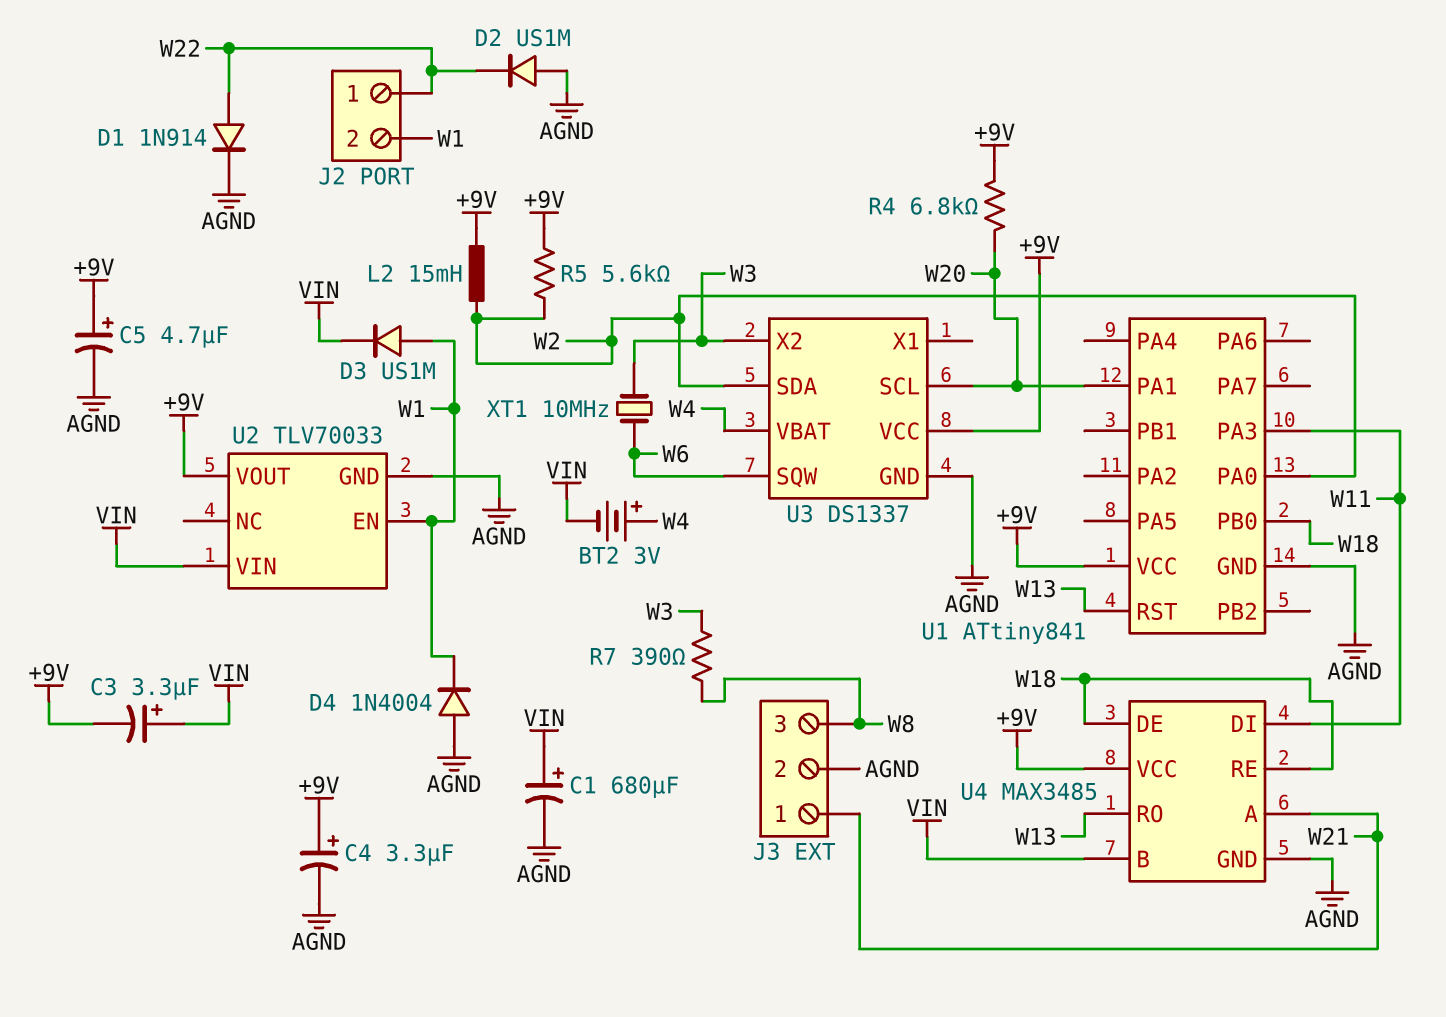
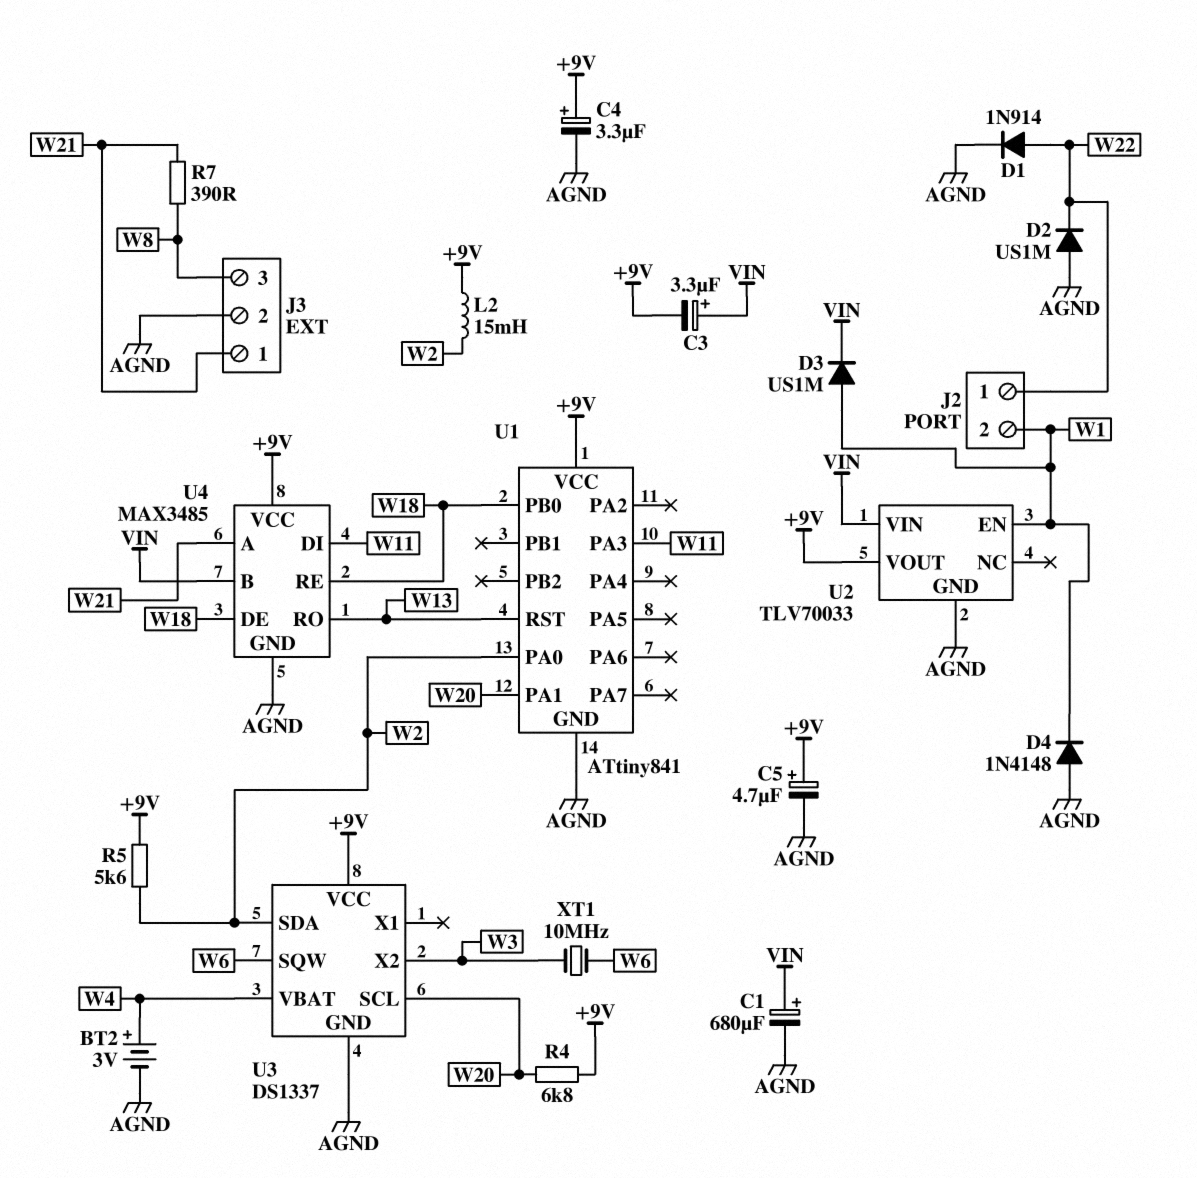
BT2: 3V (plus W4, minus VIN) -> 3V (plus W4, minus AGND)
D4: diode 1N4004 (A AGND, K W1) -> diode 1N4148 (A AGND, K W1)
R7: 390 (W3, W8) -> 390 (W8, W21)

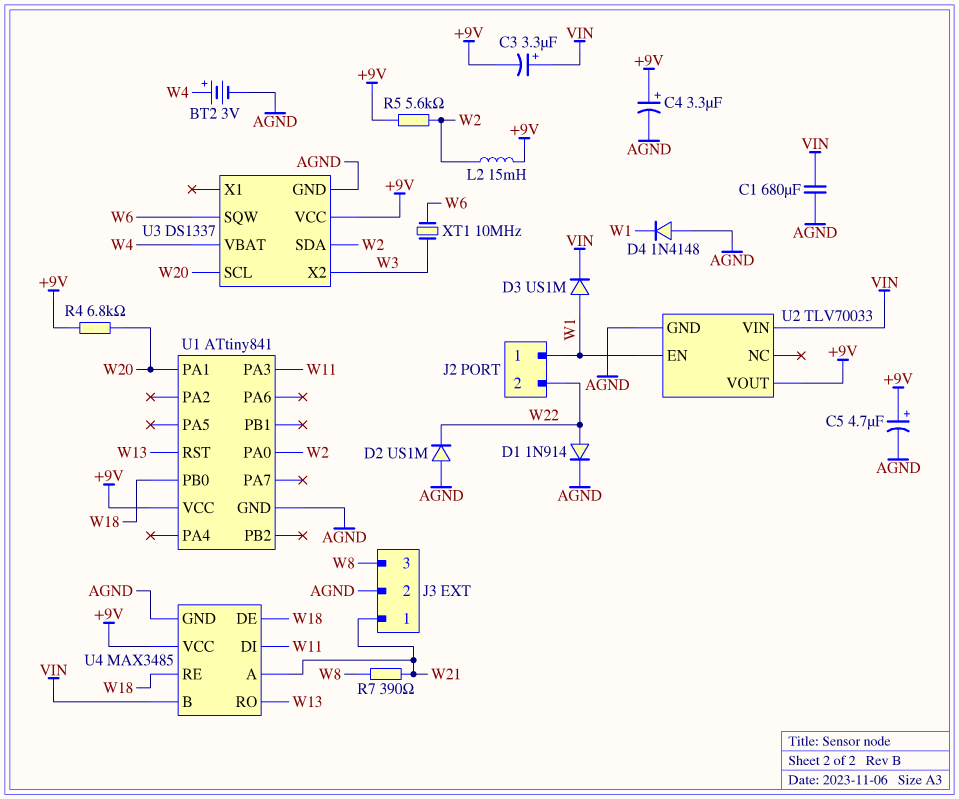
C1: 680uF (plus VIN, minus AGND) -> 680uF (AGND, VIN)
J2 pin 1: W22 -> W1
J2 pin 2: W1 -> W22

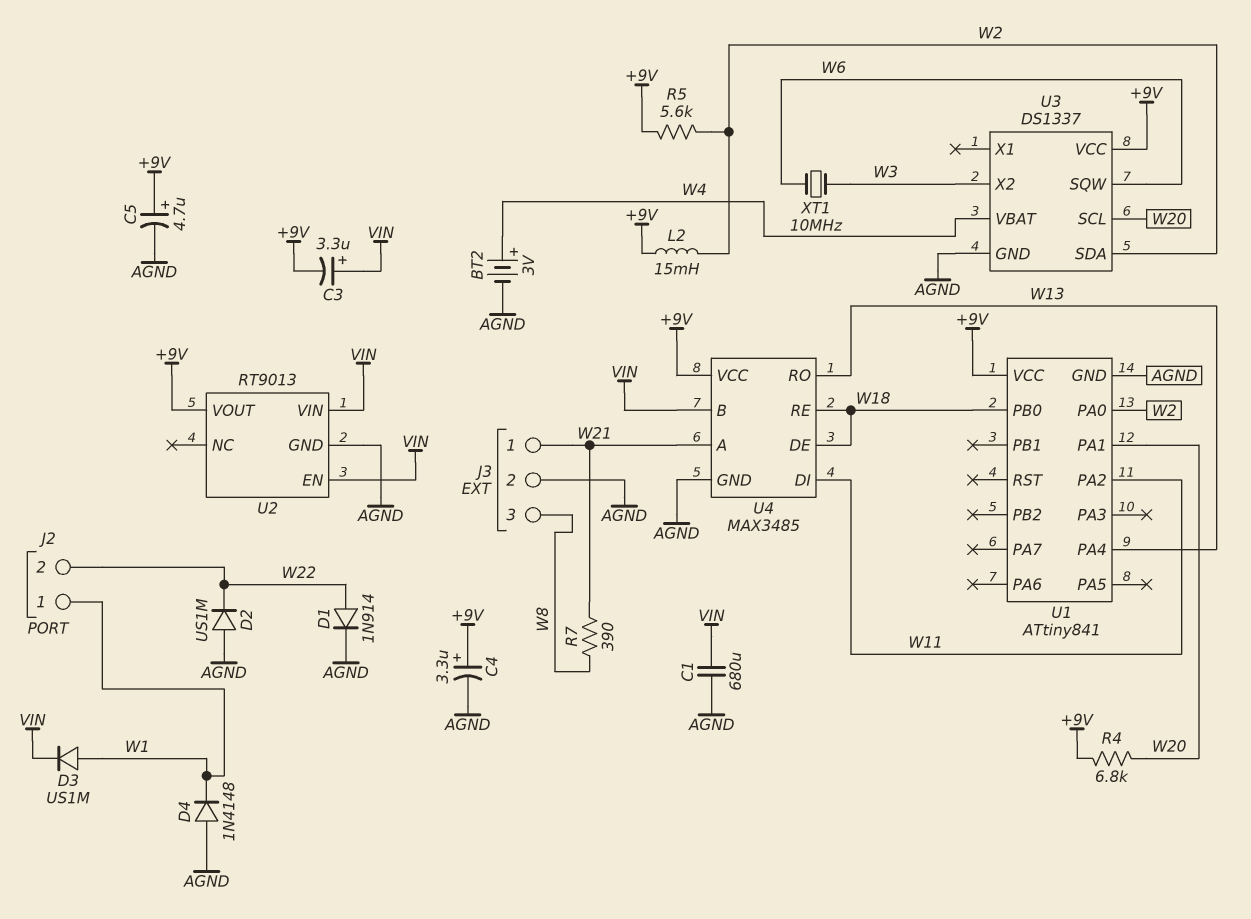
U1 pin PA2: none -> W11
U1 pin PA3: W11 -> none
U1 pin PA4: none -> W13
U1 pin RST: W13 -> none
U2: TLV70033 -> RT9013
U2 pin EN: W1 -> VIN

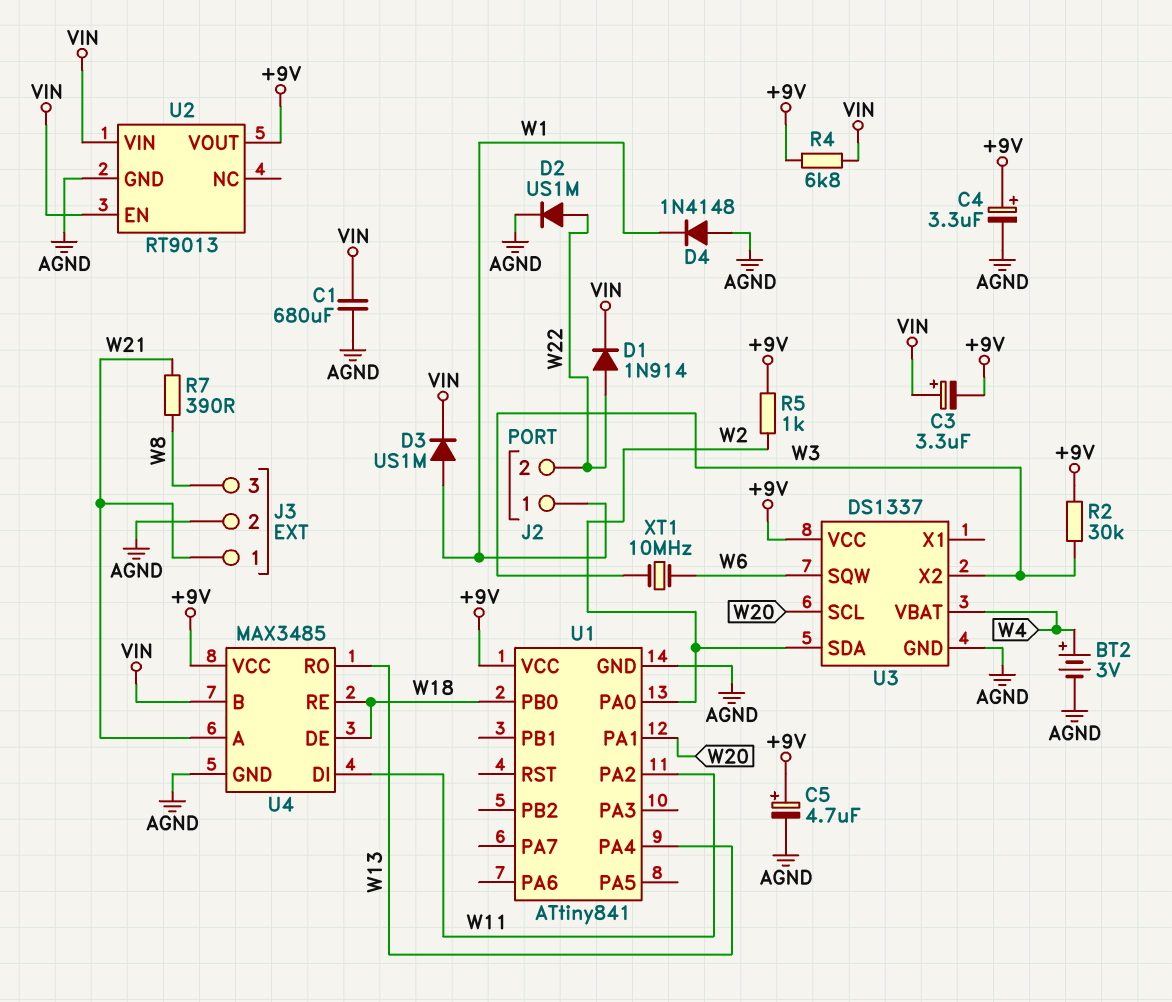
D1: diode 1N914 (A W22, K AGND) -> diode 1N914 (A W22, K VIN)
D2: diode US1M (A AGND, K W22) -> diode US1M (A W22, K AGND)
L2: 15mH (+9V, W2) -> none
R2: none -> 30k (+9V, W3)
R4: 6.8k (+9V, W20) -> 6.8k (+9V, VIN)
R5: 5.6k (+9V, W2) -> 1k (+9V, W2)

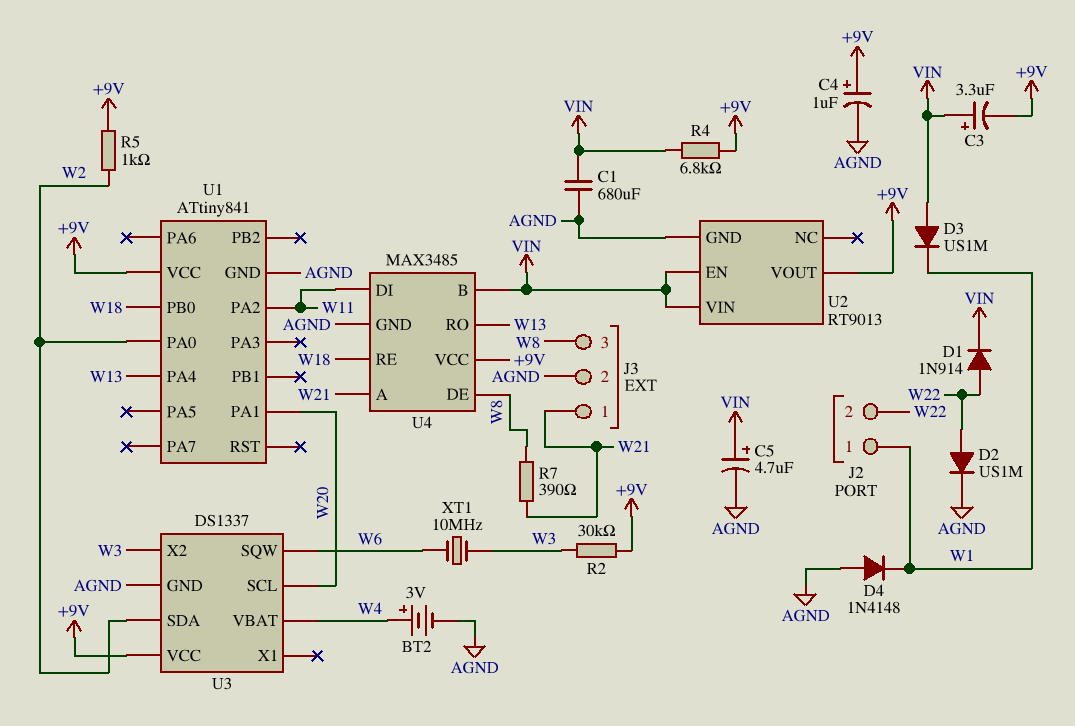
C4: 3.3uF (plus +9V, minus AGND) -> 1uF (plus +9V, minus AGND)
C5: 4.7uF (plus +9V, minus AGND) -> 4.7uF (plus VIN, minus AGND)
D3: diode US1M (A W1, K VIN) -> diode US1M (A VIN, K W1)
U4 pin DE: W18 -> W8

